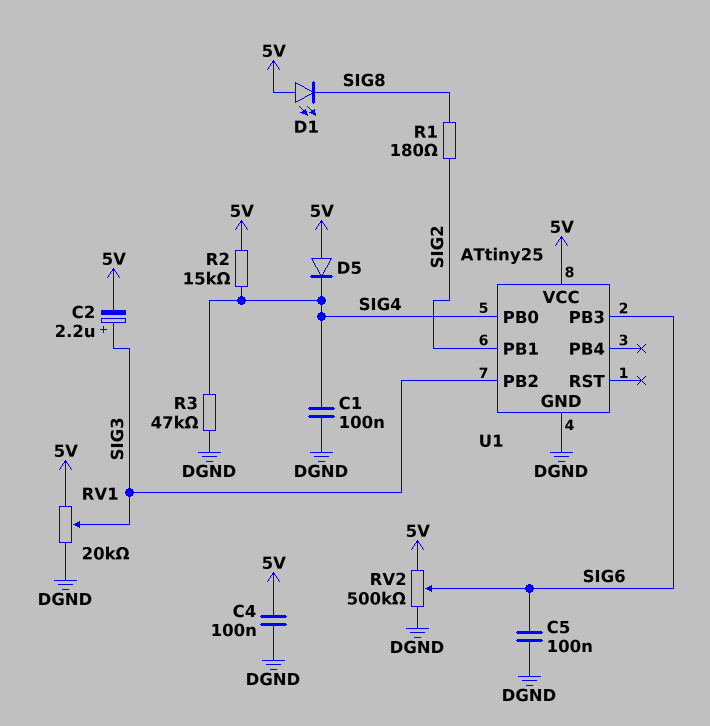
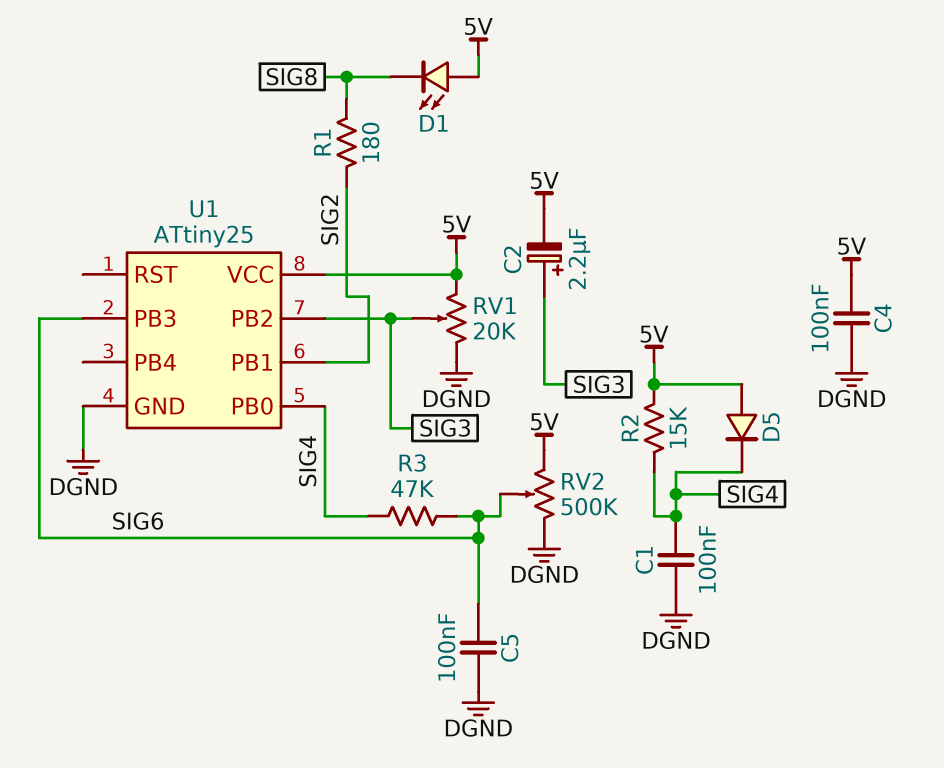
R3: 47k (DGND, SIG4) -> 47k (SIG4, SIG6)

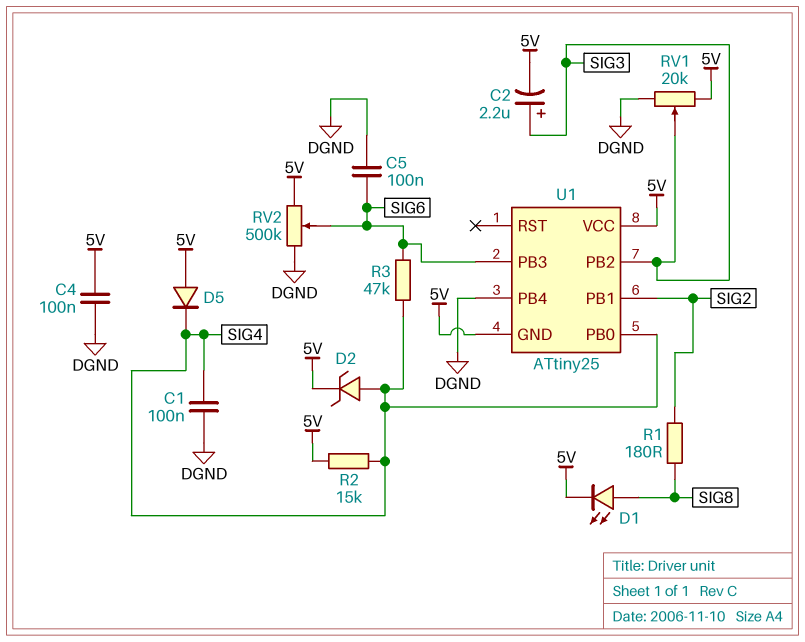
D1: LED (A 5V, K SIG8) -> LED (A SIG8, K 5V)
D2: none -> zener (A SIG4, K 5V)
U1 pin GND: DGND -> 5V
U1 pin PB4: none -> DGND

